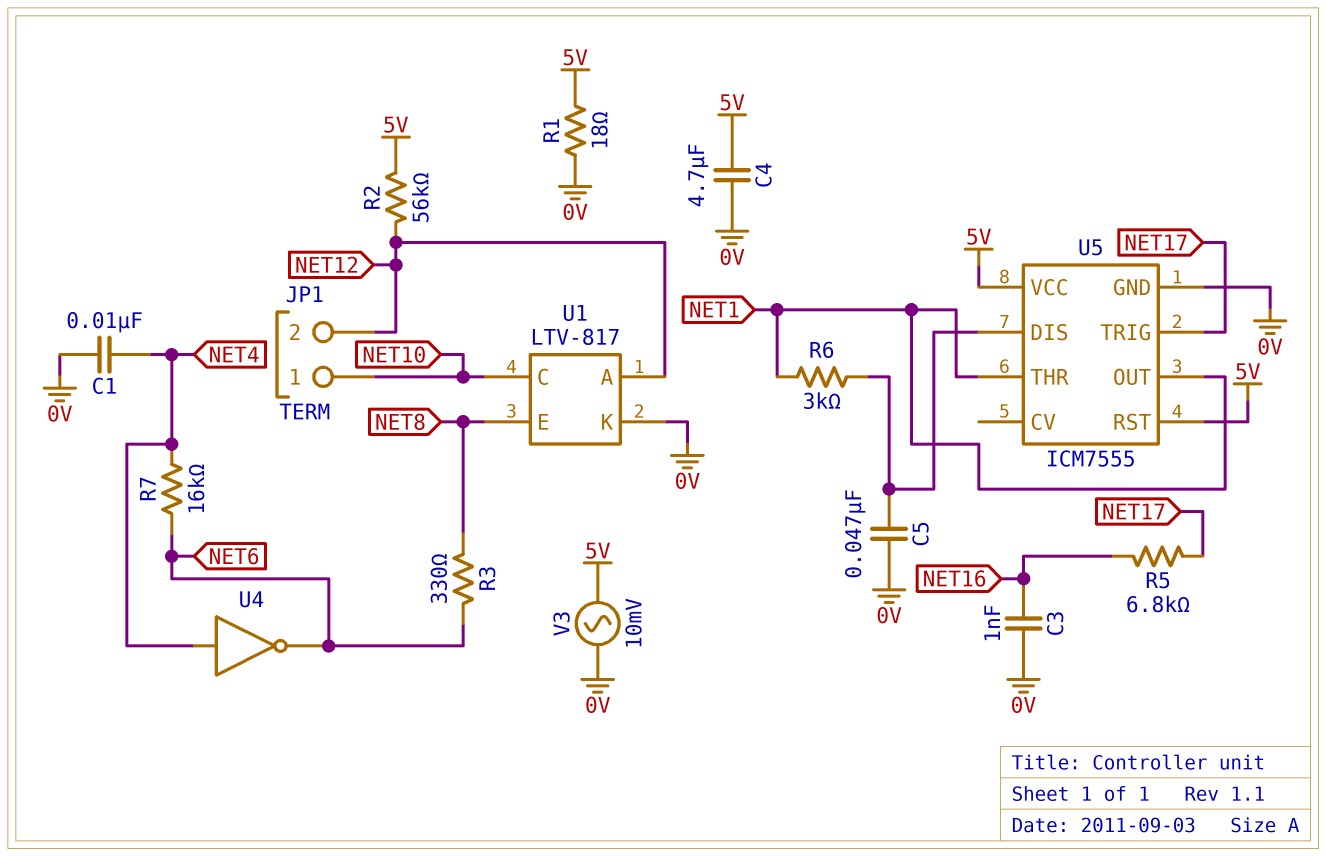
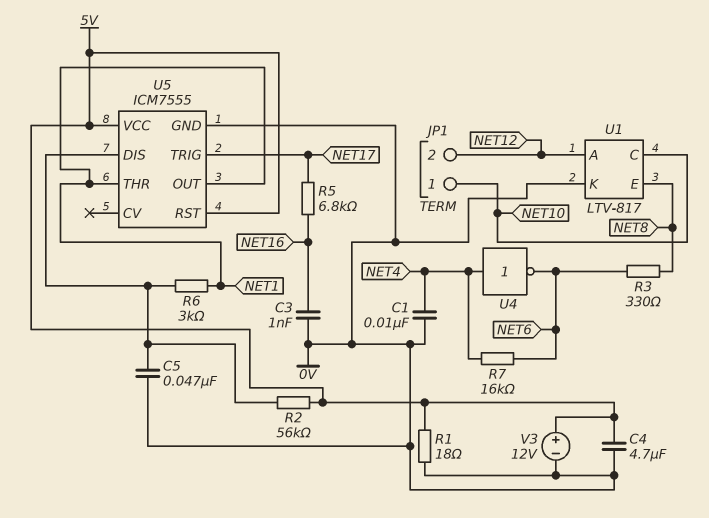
R2: 56k (5V, NET12) -> 56k (5V, U5/DIS)
V3: AC 10mV (0V, 5V) -> 12V (plus 5V, minus 0V)

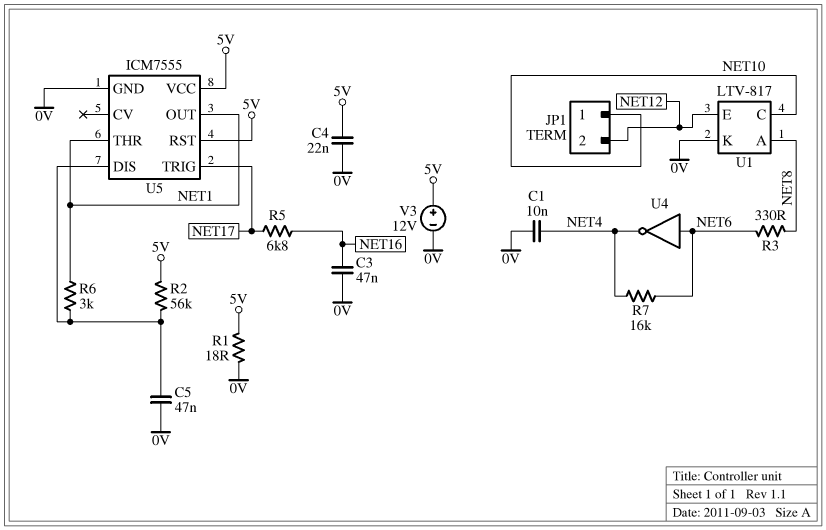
C3: 1nF (0V, NET16) -> 47nF (0V, NET16)
C4: 4.7uF (0V, 5V) -> 22nF (0V, 5V)
U1 pin A: NET12 -> NET8
U1 pin E: NET8 -> NET12
U4: NOT (in NET4, out NET6) -> NOT (in NET6, out NET4)

